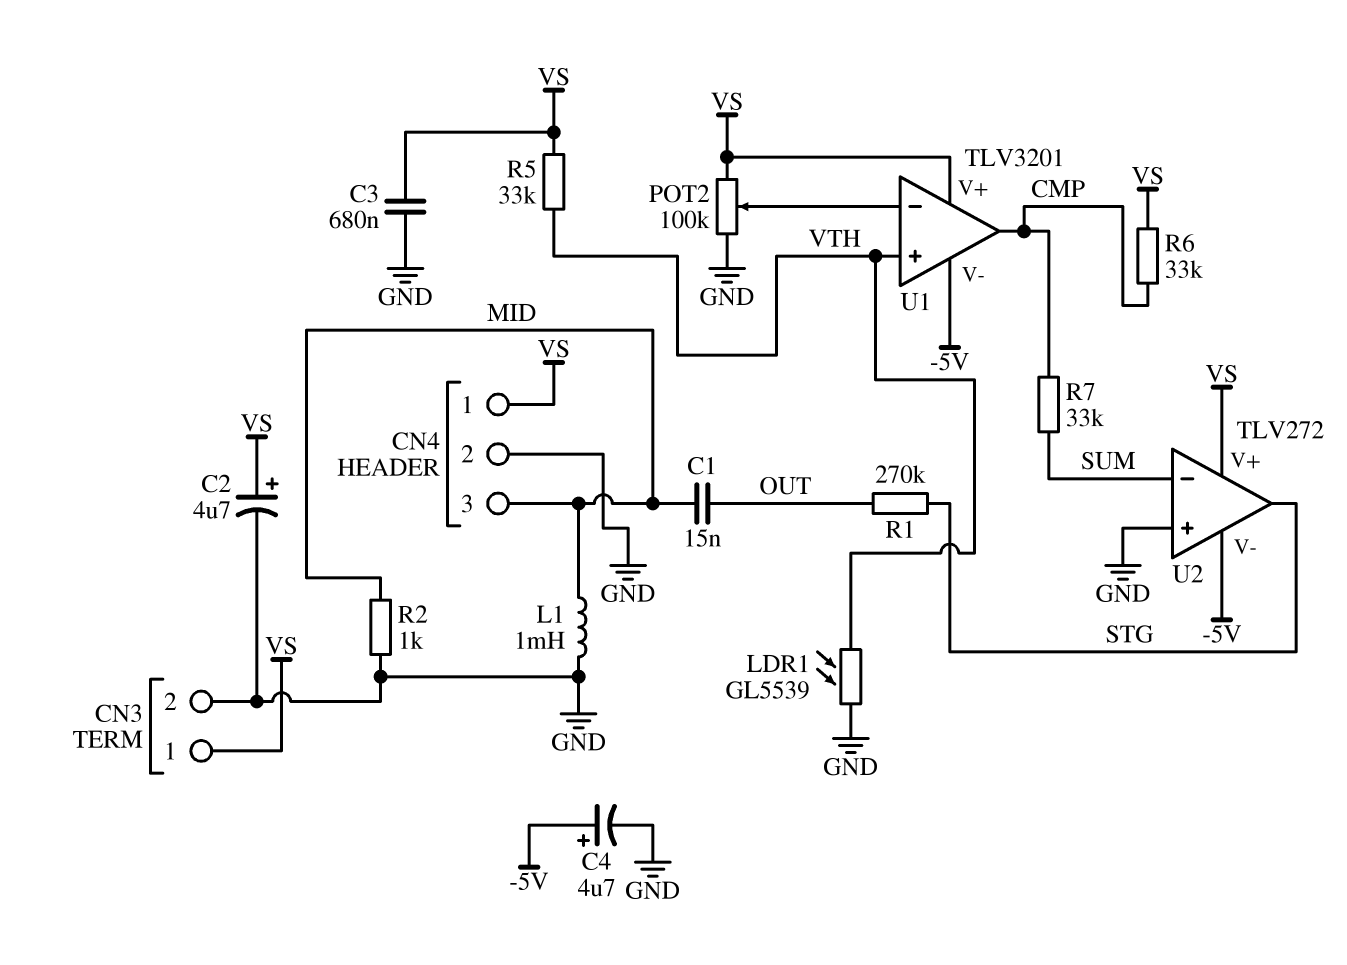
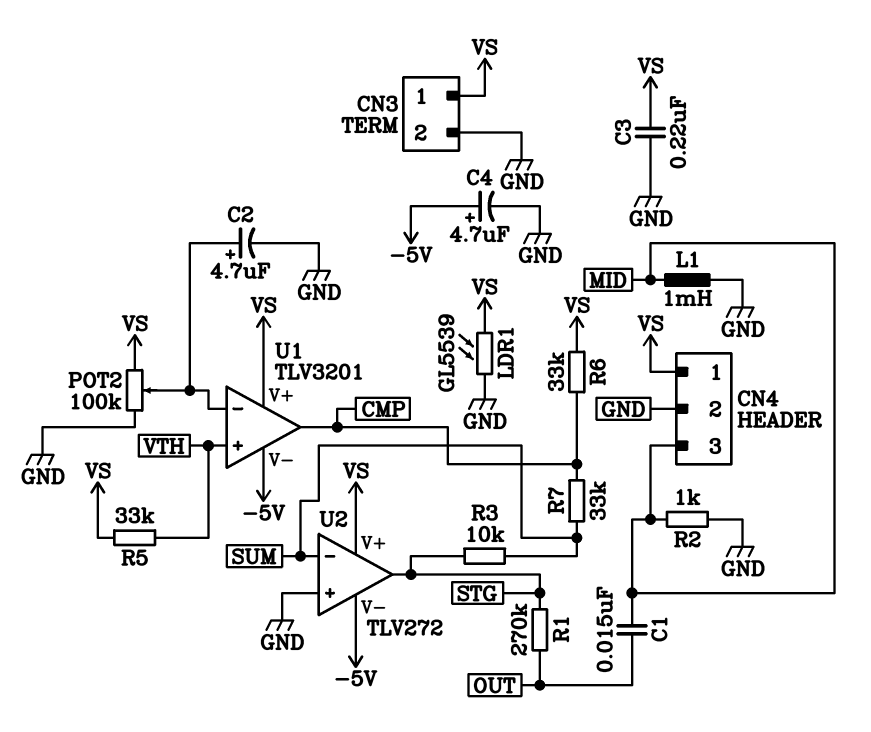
C2: 4.7uF (plus VS, minus GND) -> 4.7uF (plus U1/in-, minus GND)
C3: 680nF (GND, VS) -> 220nF (GND, VS)
LDR1: GL5539 (GND, VTH) -> GL5539 (GND, VS)
R3: none -> 10k (STG, SUM)

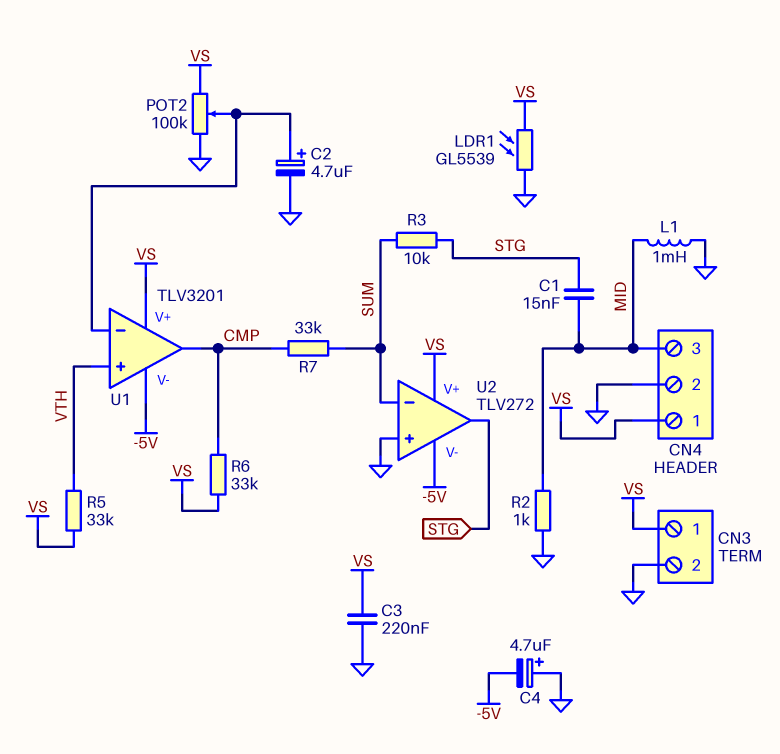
C1: 15nF (MID, OUT) -> 15nF (MID, STG)
C4: 4.7uF (plus -5V, minus GND) -> 4.7uF (plus GND, minus -5V)
R1: 270k (OUT, STG) -> none

